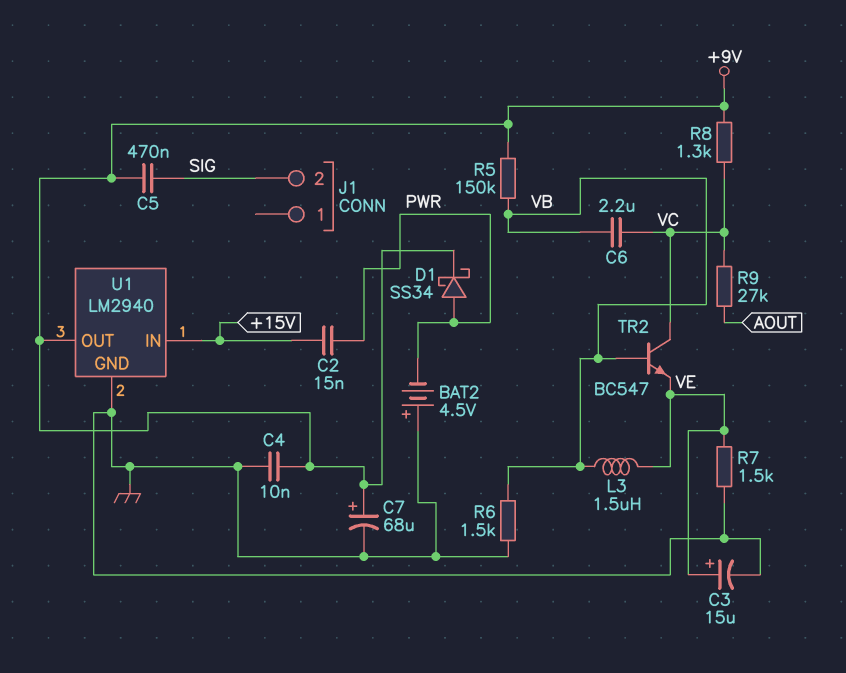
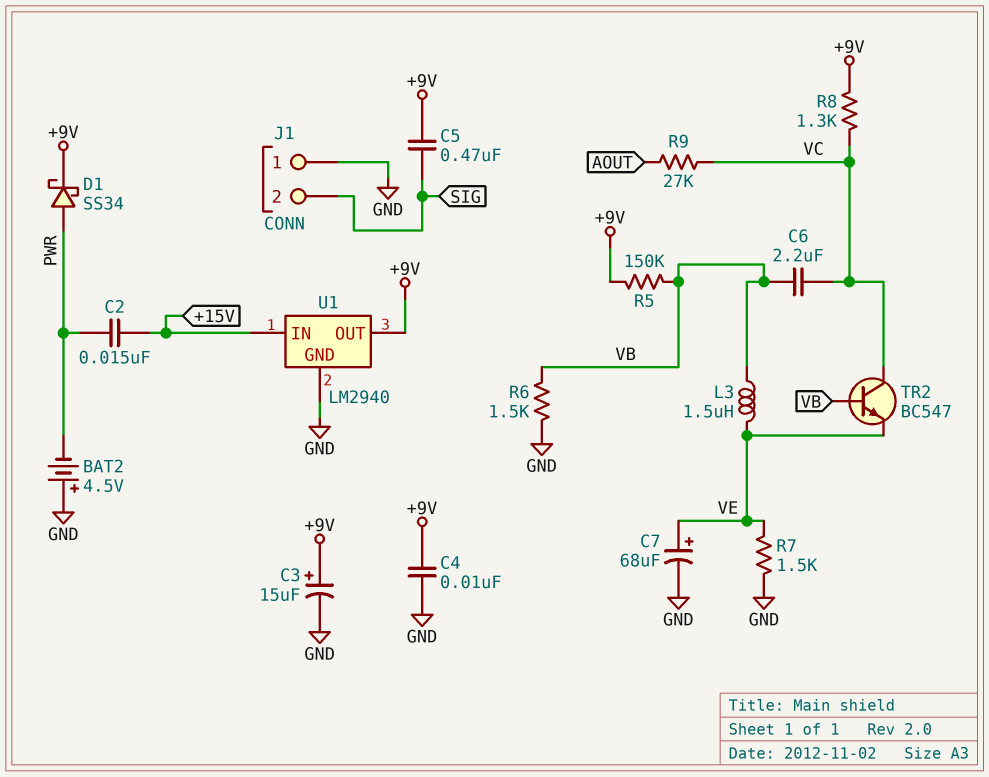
C3: 15uF (plus VE, minus GND) -> 15uF (plus +9V, minus GND)
C7: 68uF (plus +9V, minus GND) -> 68uF (plus VE, minus GND)
J1 pin 1: none -> GND

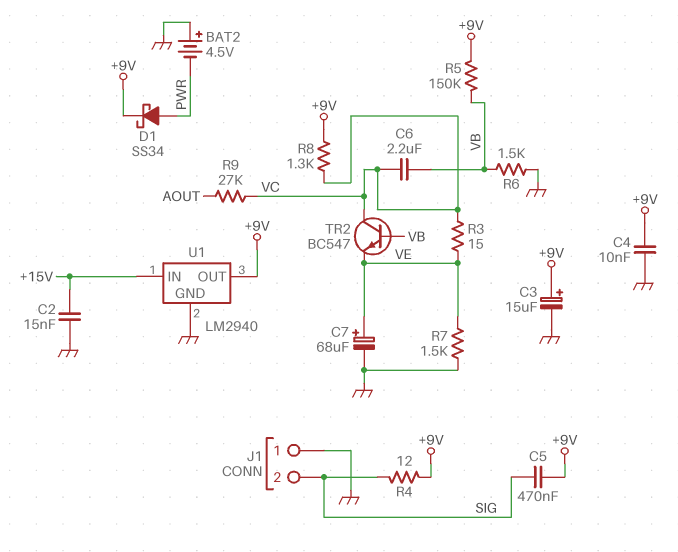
C2: 15nF (+15V, PWR) -> 15nF (+15V, GND)
L3: 1.5uH (VB, VE) -> none
R3: none -> 15 (VC, VE)
R4: none -> 12 (+9V, SIG)

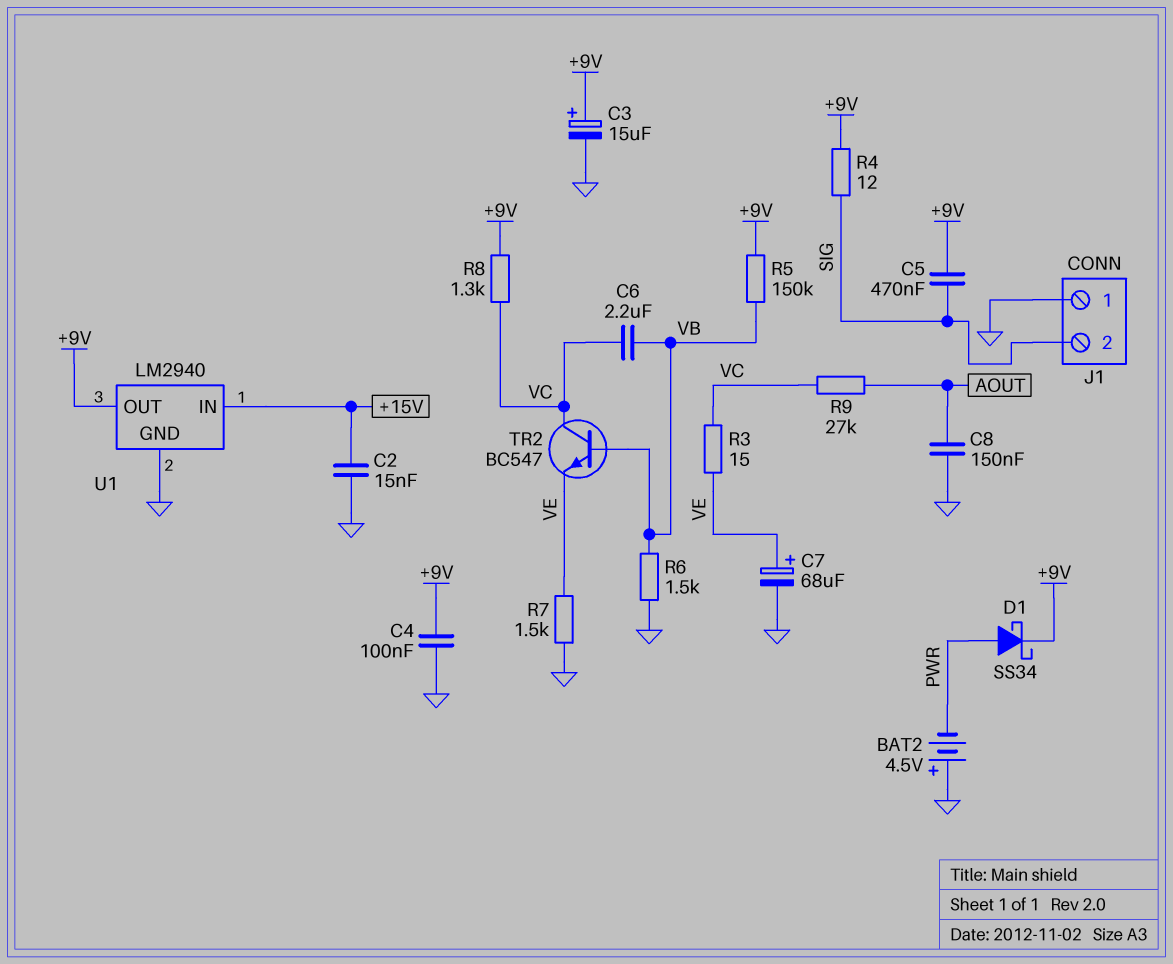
C4: 10nF (+9V, GND) -> 100nF (+9V, GND)
C8: none -> 150nF (AOUT, GND)

